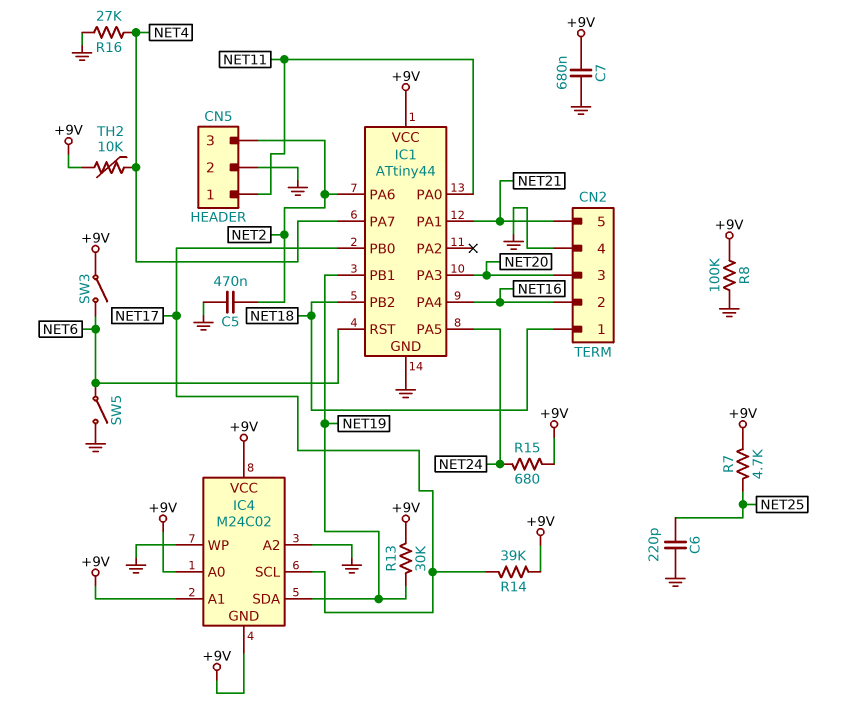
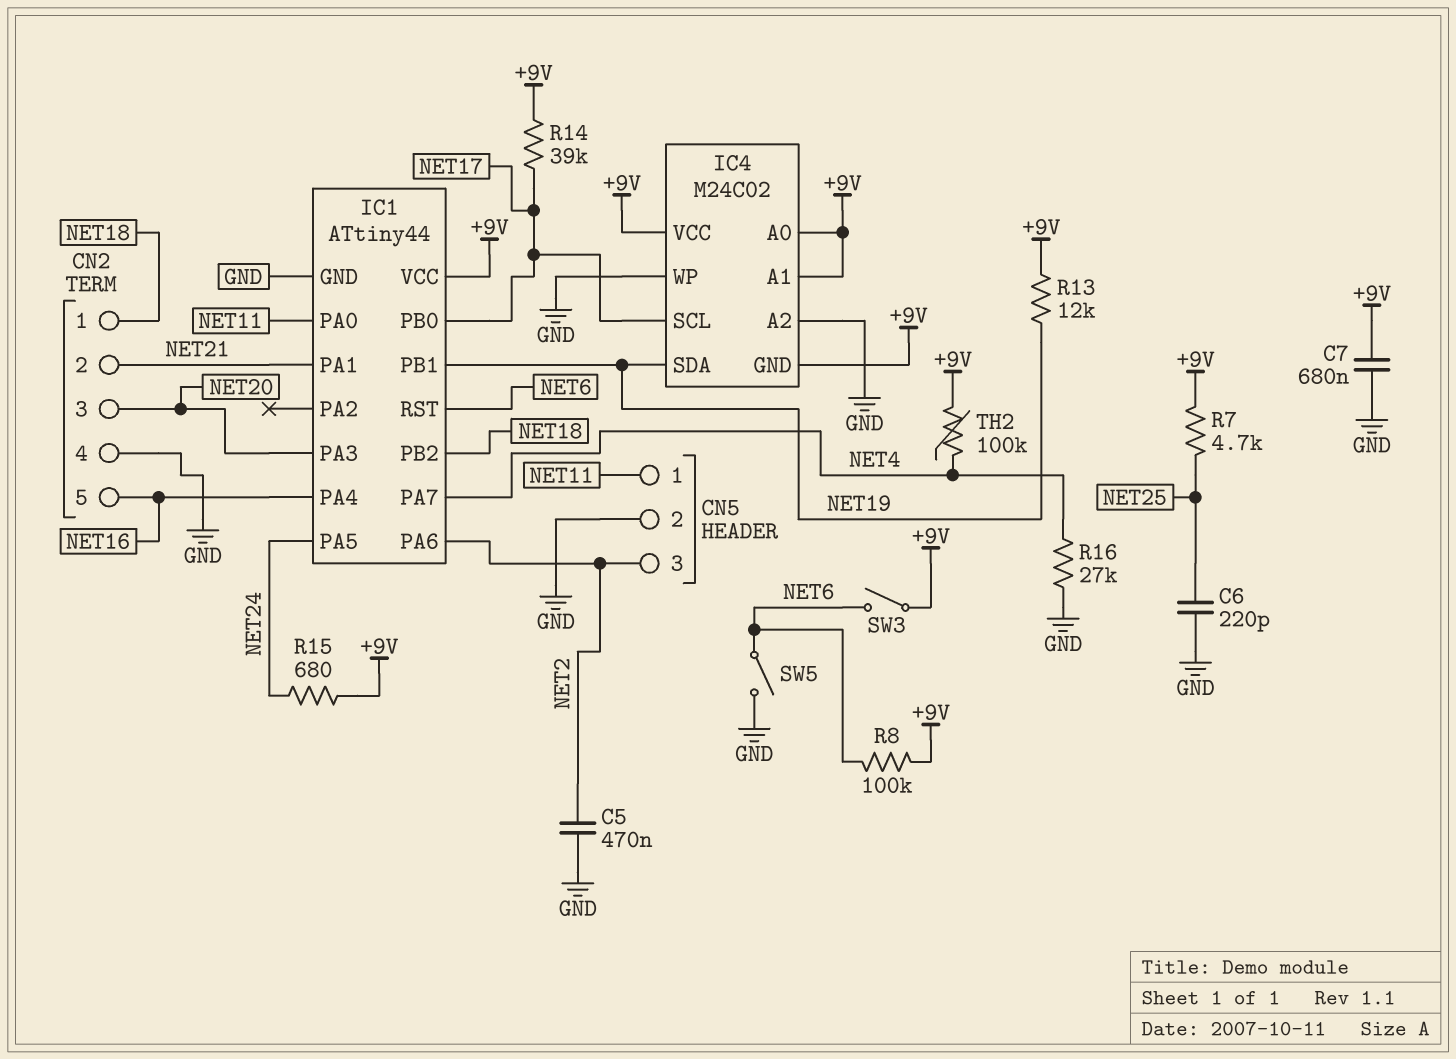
CN2 pin 2: NET16 -> NET21
CN2 pin 5: NET21 -> NET16
R8: 100k (+9V, GND) -> 100k (+9V, NET6)
R13: 30k (+9V, NET19) -> 12k (+9V, NET19)
TH2: 10k (+9V, NET4) -> 100k (+9V, NET4)

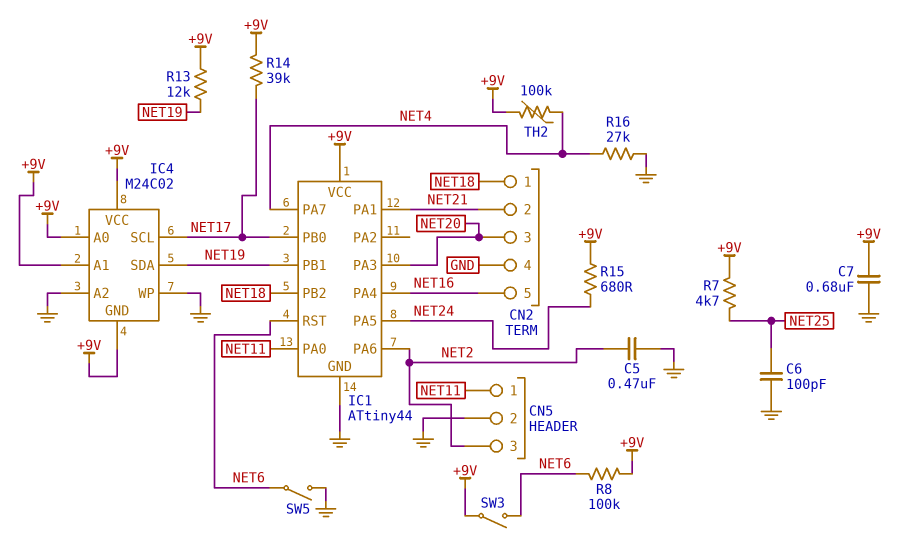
C6: 220pF (GND, NET25) -> 100pF (GND, NET25)

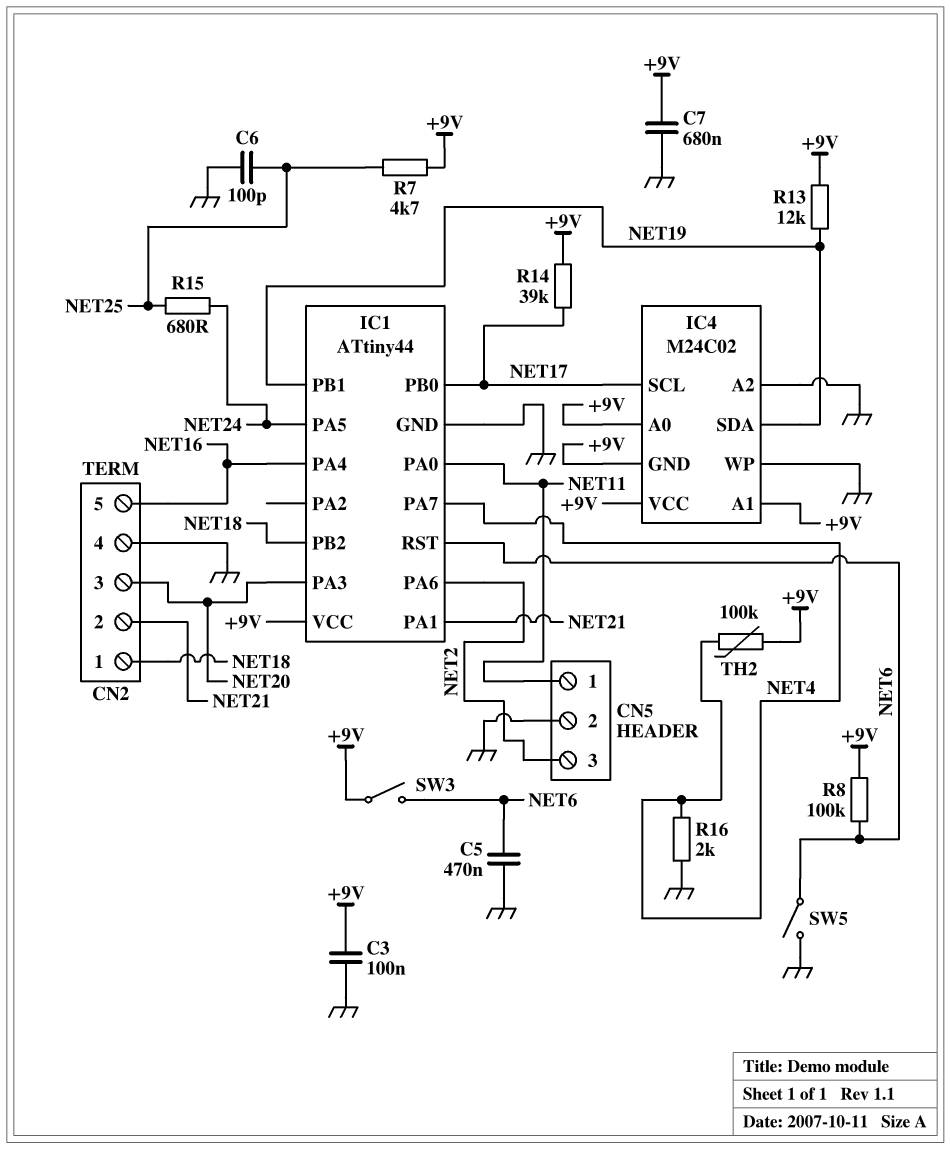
C3: none -> 100nF (+9V, GND)
C5: 470nF (GND, NET2) -> 470nF (GND, NET6)
R15: 680 (+9V, NET24) -> 680 (NET24, NET25)
R16: 27k (GND, NET4) -> 2k (GND, NET4)

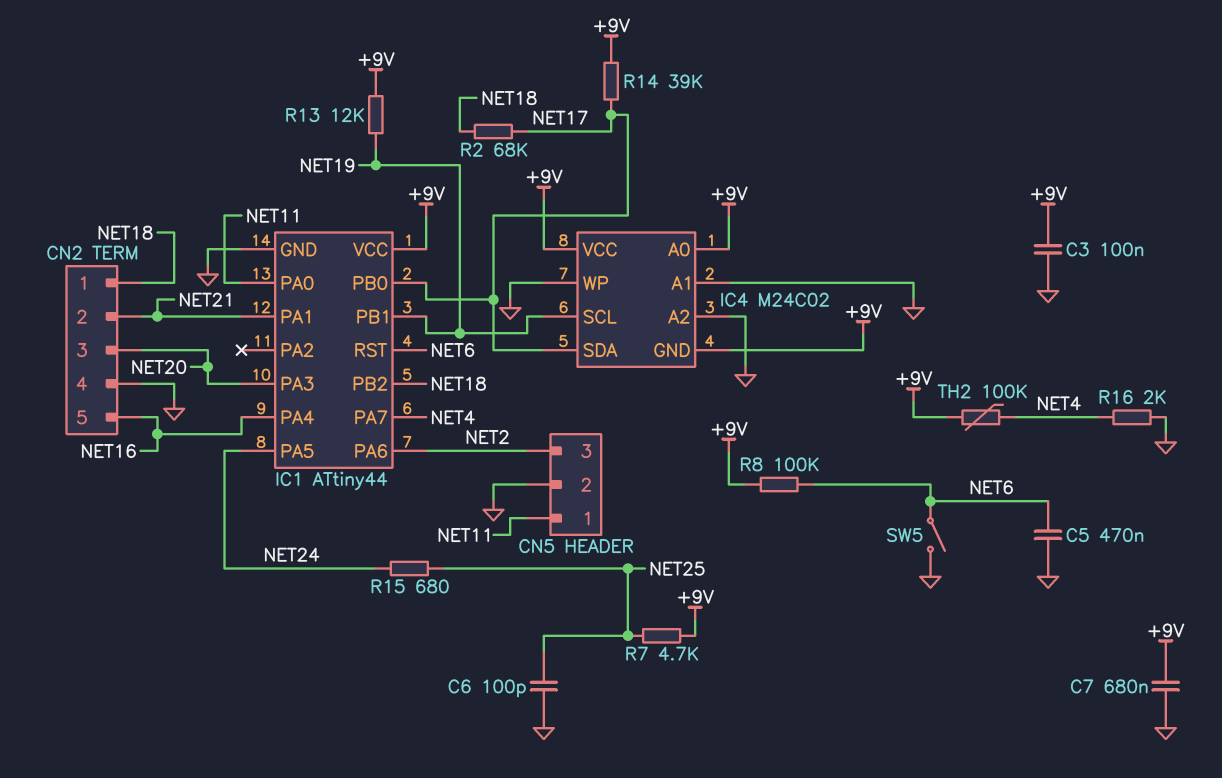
IC4 pin A1: +9V -> GND
IC4 pin SCL: NET17 -> NET19
IC4 pin SDA: NET19 -> NET17
R2: none -> 68k (NET17, NET18)
SW3: switch (+9V, NET6) -> none

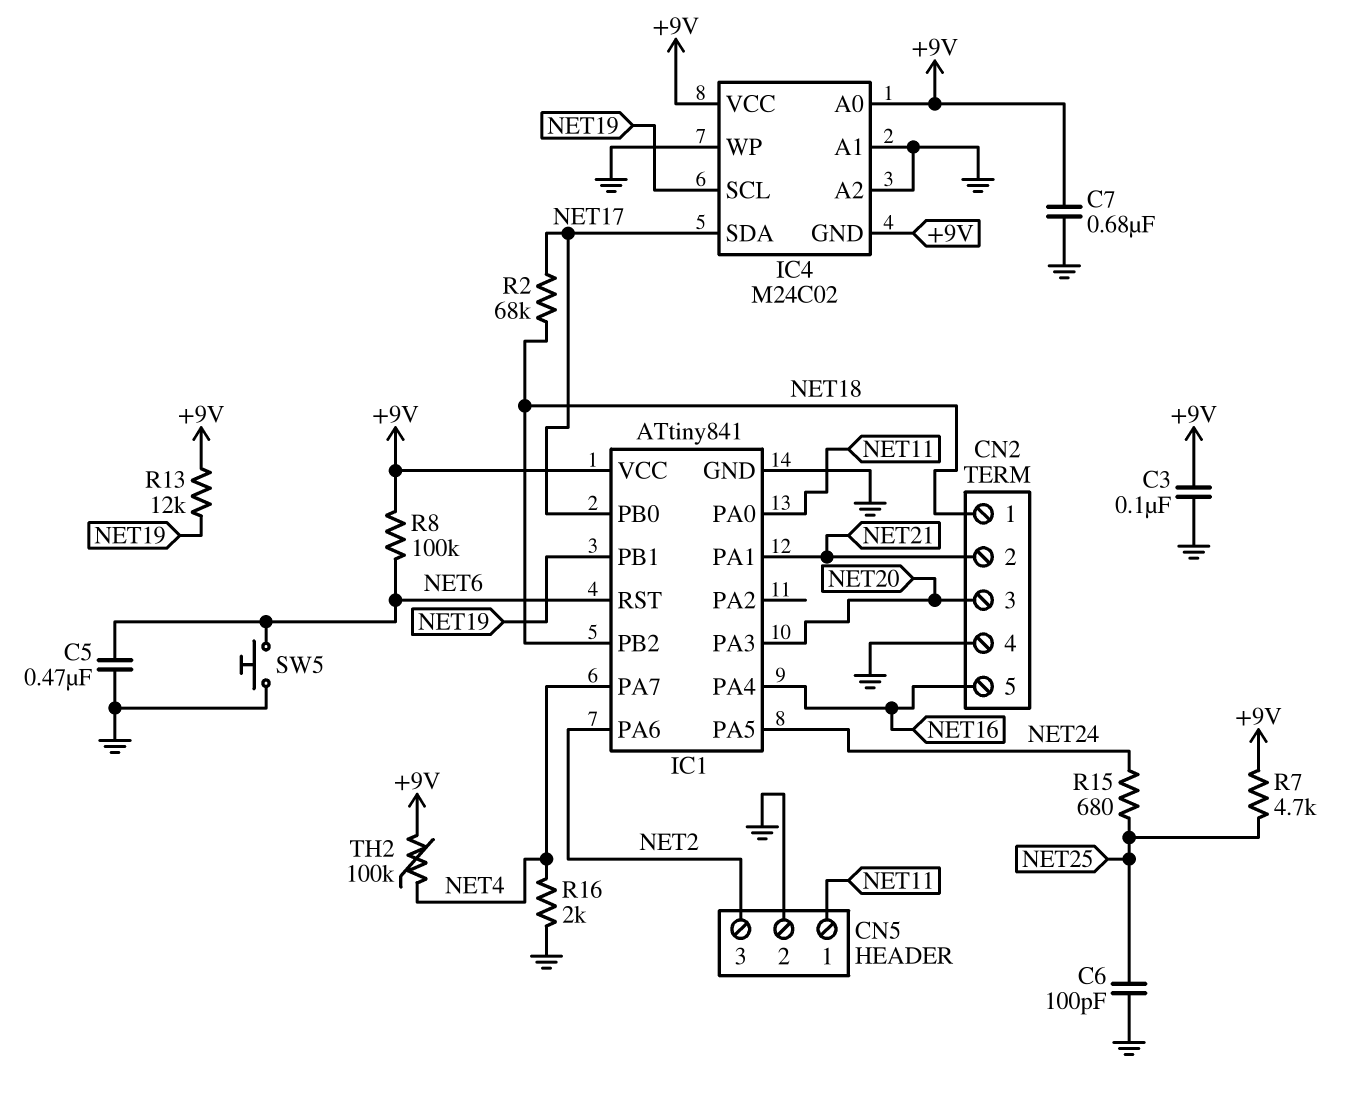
IC1: ATtiny44 -> ATtiny841
R14: 39k (+9V, NET17) -> none
SW5: switch (GND, NET6) -> button (GND, NET6)

